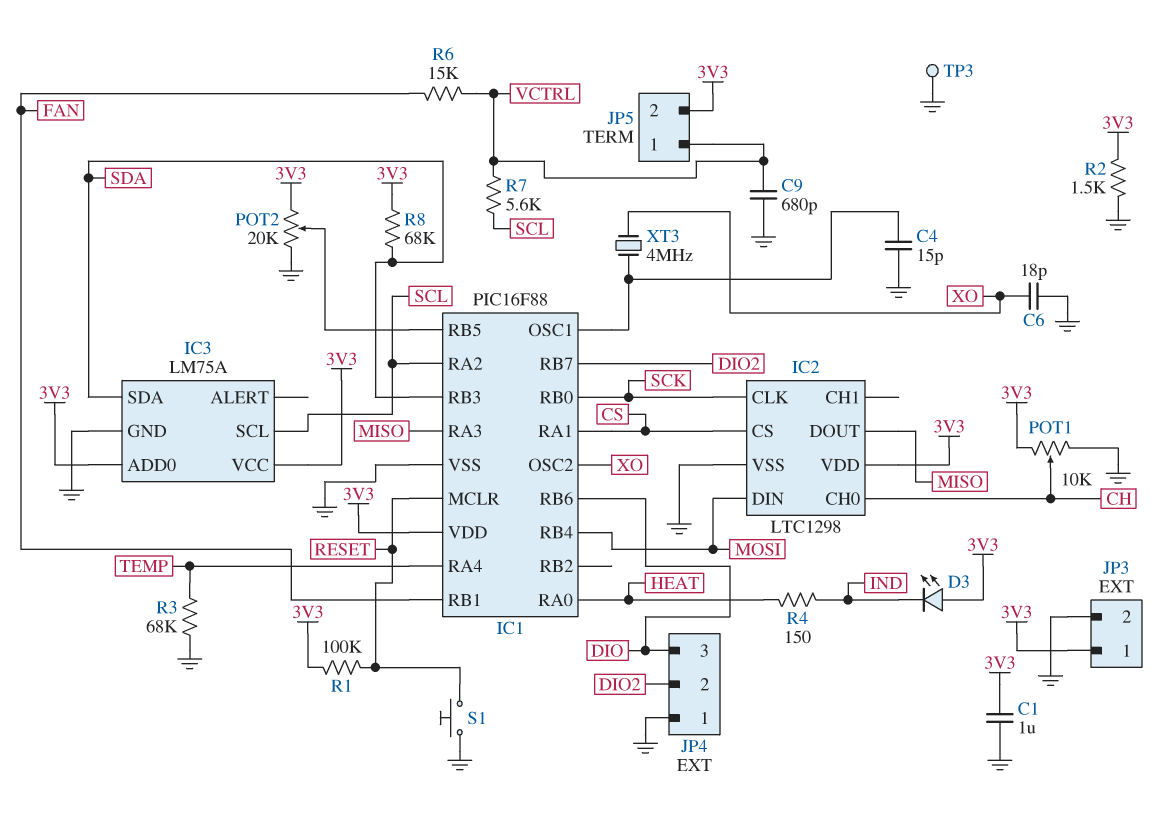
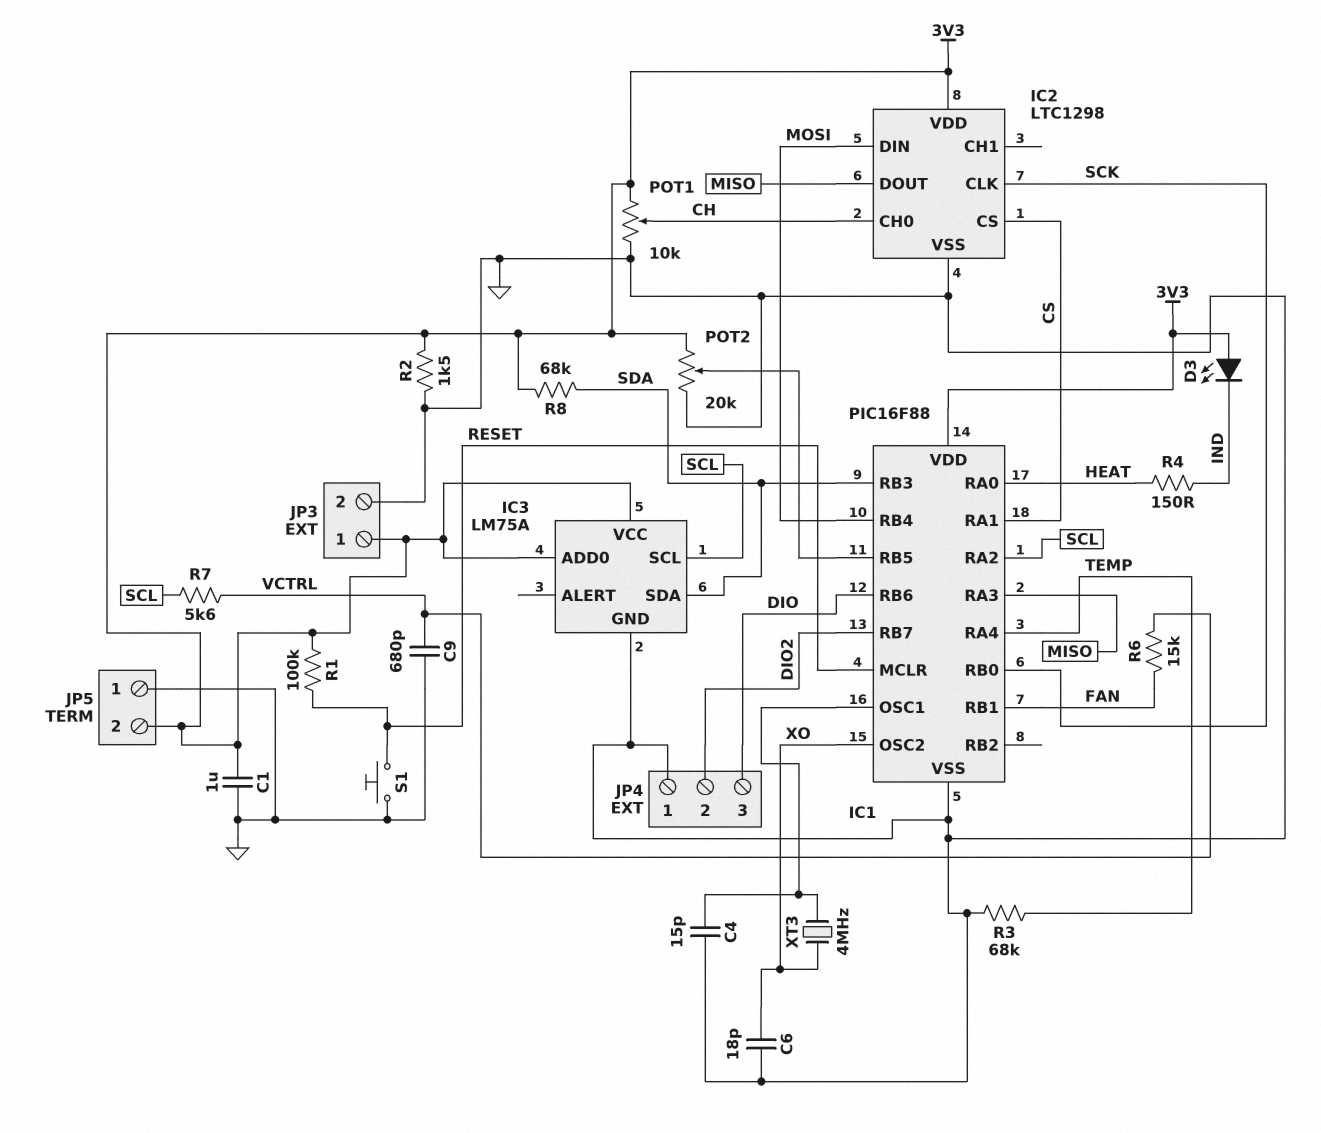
JP5 pin 1: VCTRL -> GND
TP3: test point (GND) -> none

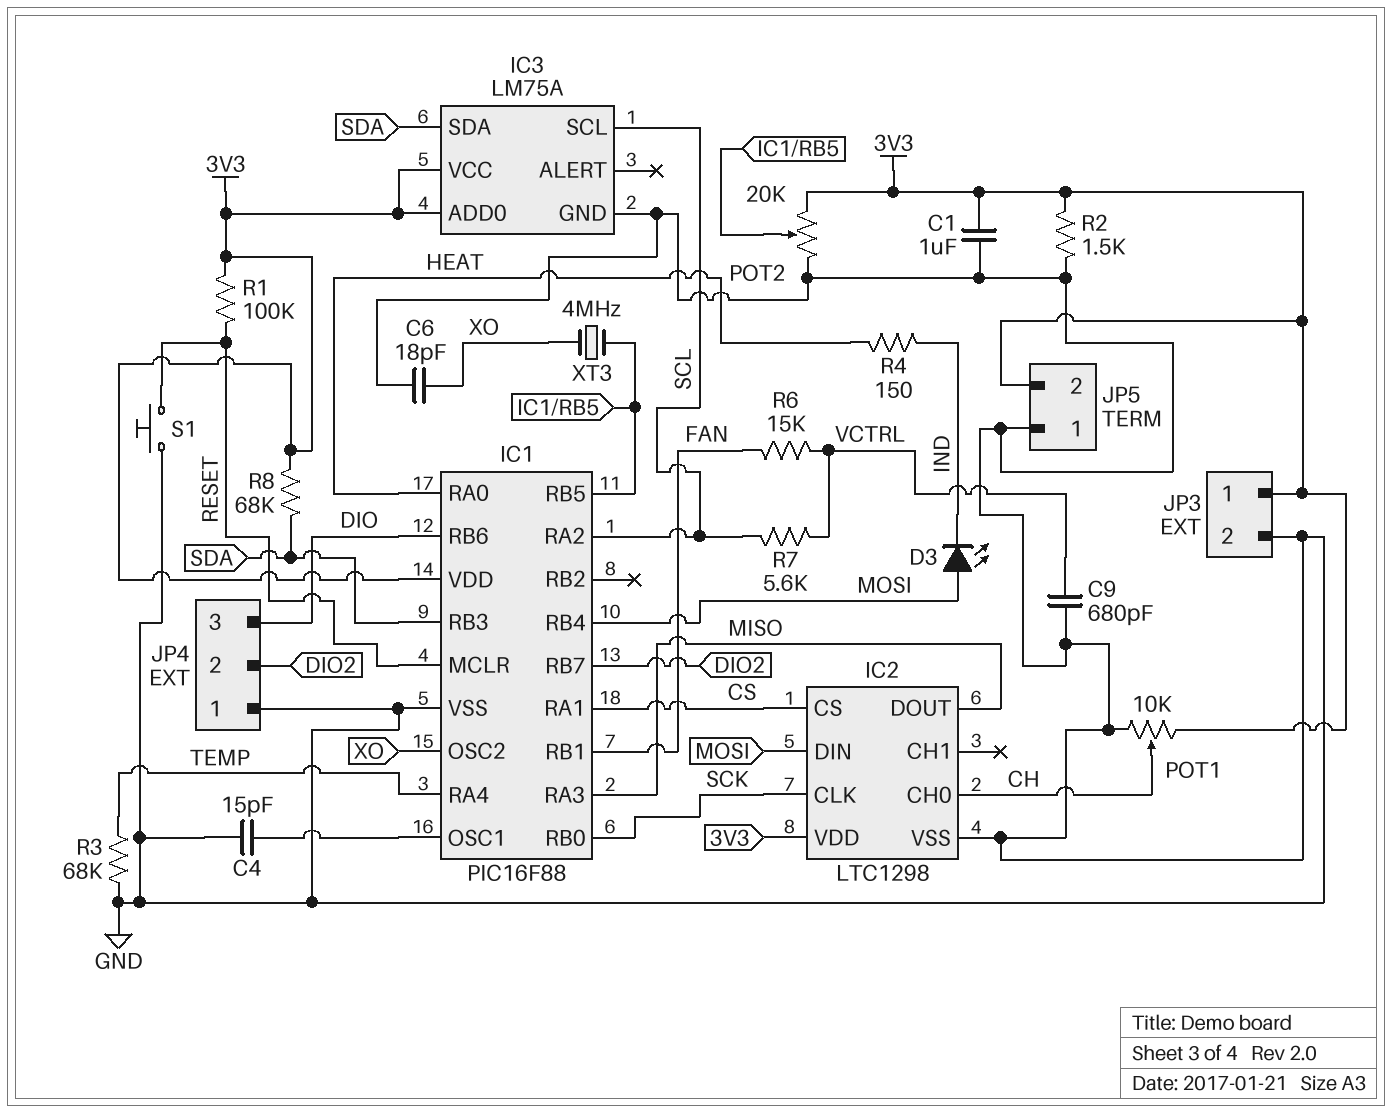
D3: LED (A 3V3, K IND) -> LED (A MOSI, K IND)
XT3: 4MHz (IC1/OSC1, XO) -> 4MHz (IC1/RB5, XO)

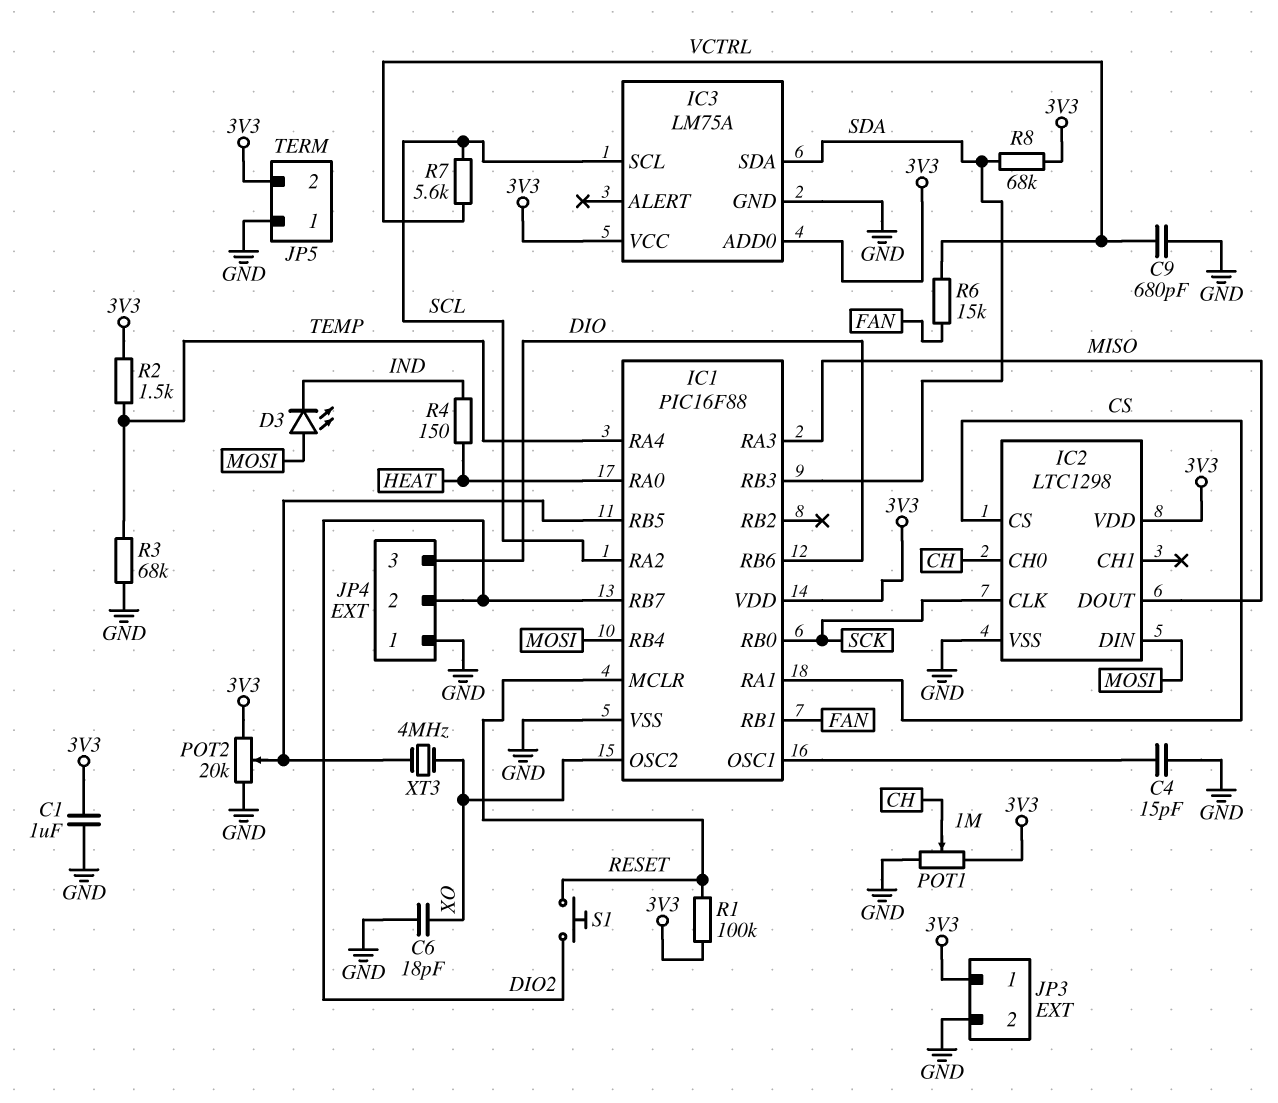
POT1: 10k (3V3, GND, wiper CH) -> 1M (3V3, GND, wiper CH)
R2: 1.5k (3V3, GND) -> 1.5k (3V3, TEMP)
S1: button (GND, RESET) -> button (DIO2, RESET)

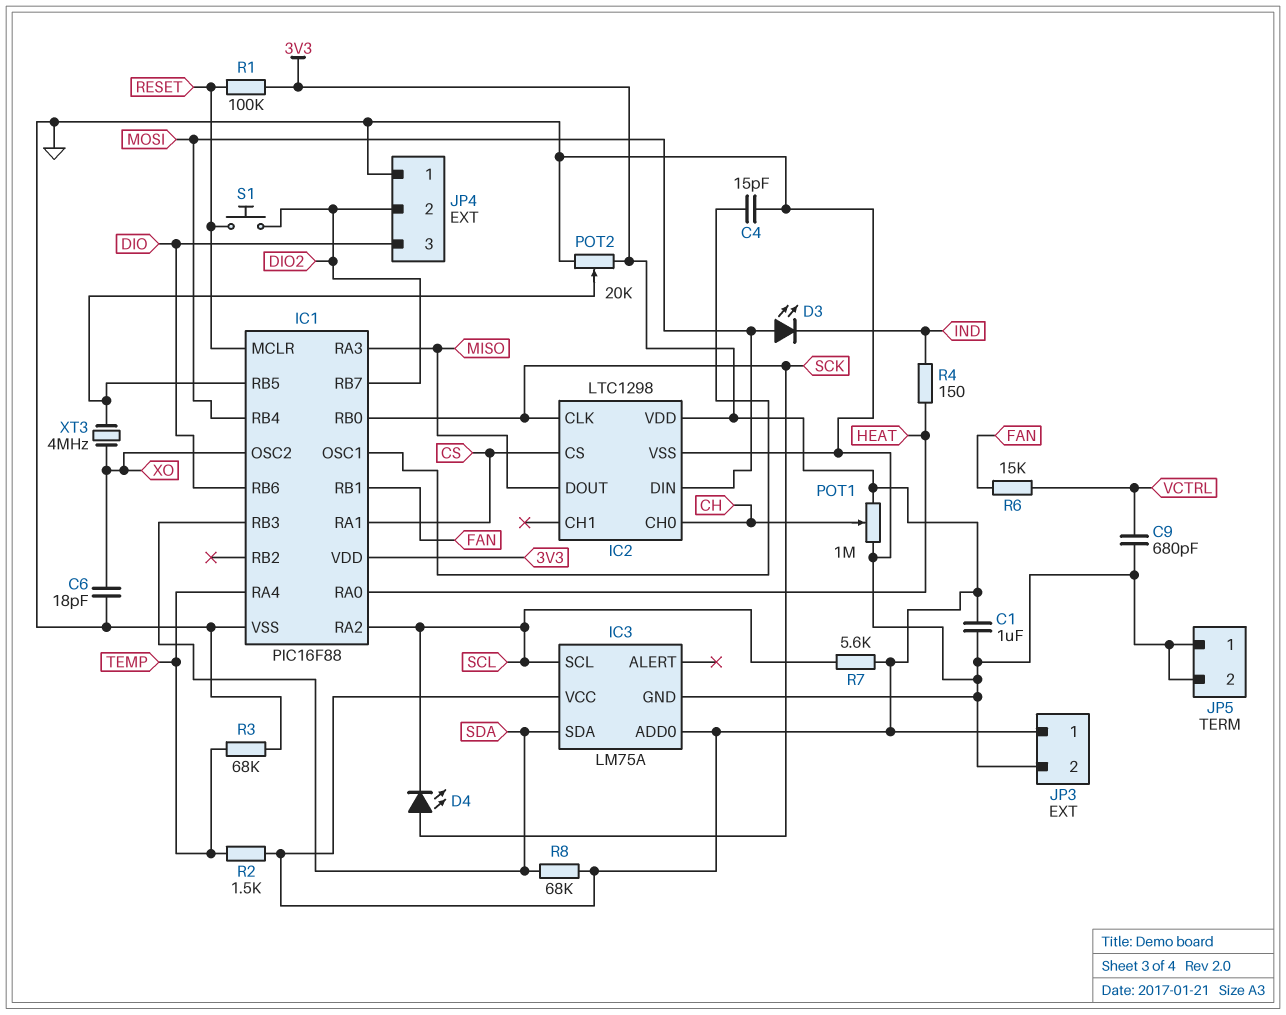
D4: none -> LED (A SCK, K SCL)
JP5 pin 2: 3V3 -> GND
R7: 5.6k (SCL, VCTRL) -> 5.6k (3V3, SCL)

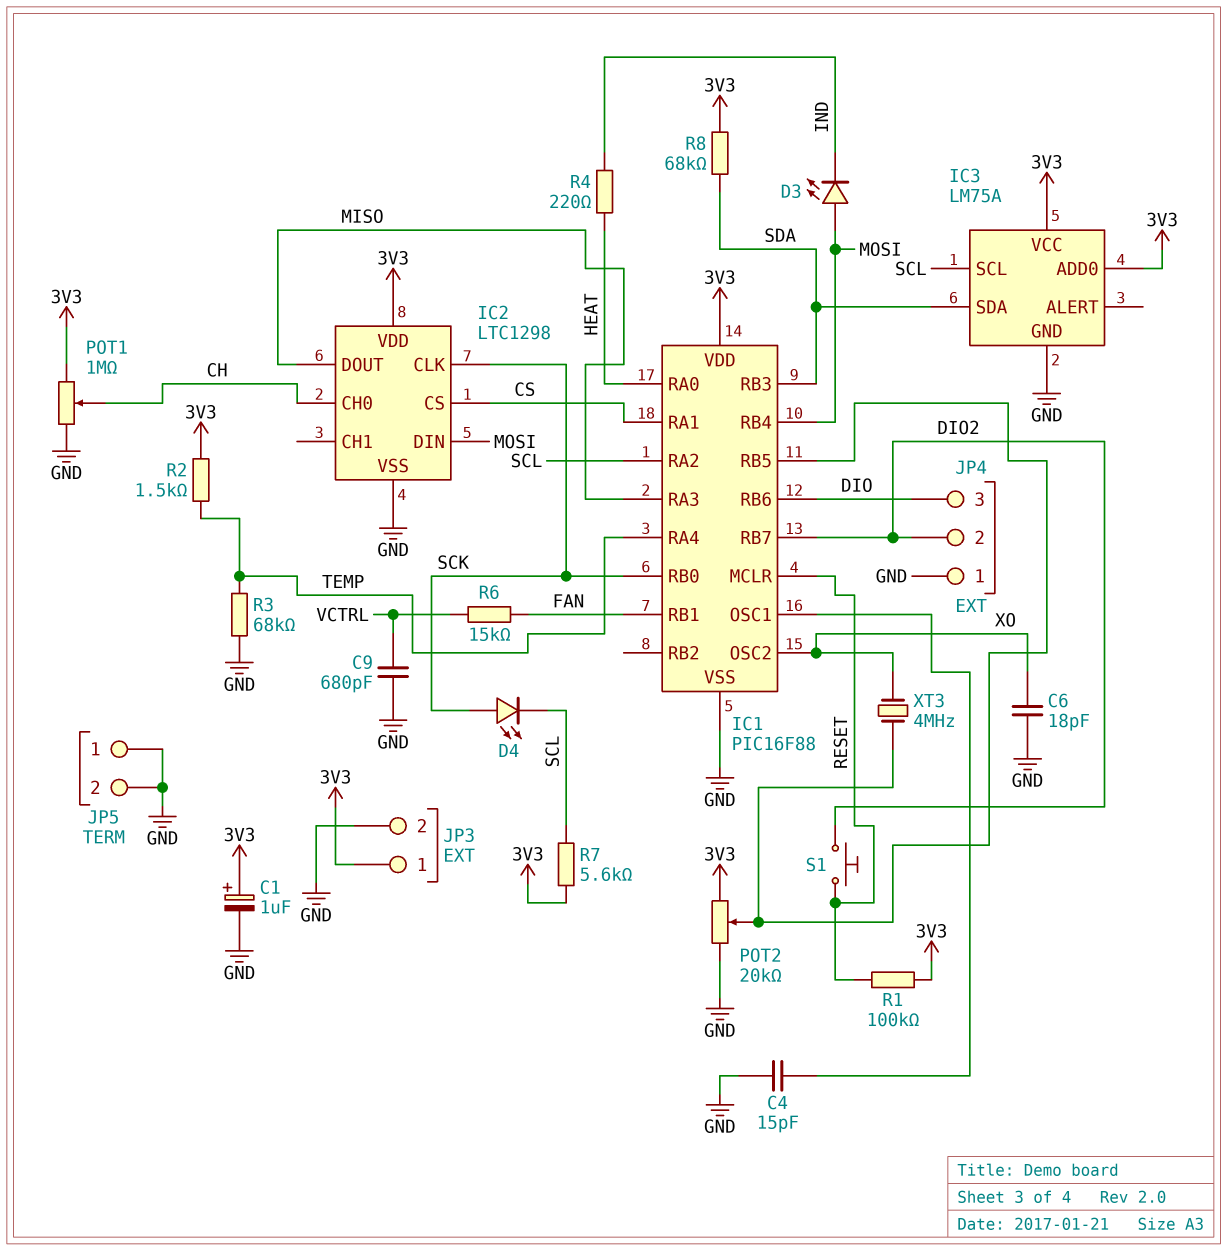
C1: 1uF (3V3, GND) -> 1uF (plus 3V3, minus GND)
R4: 150 (HEAT, IND) -> 220 (HEAT, IND)

